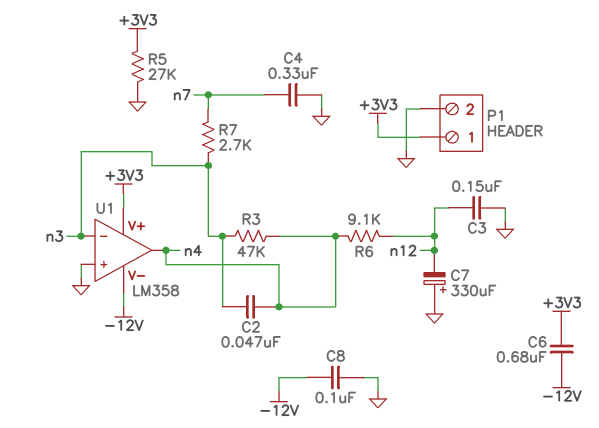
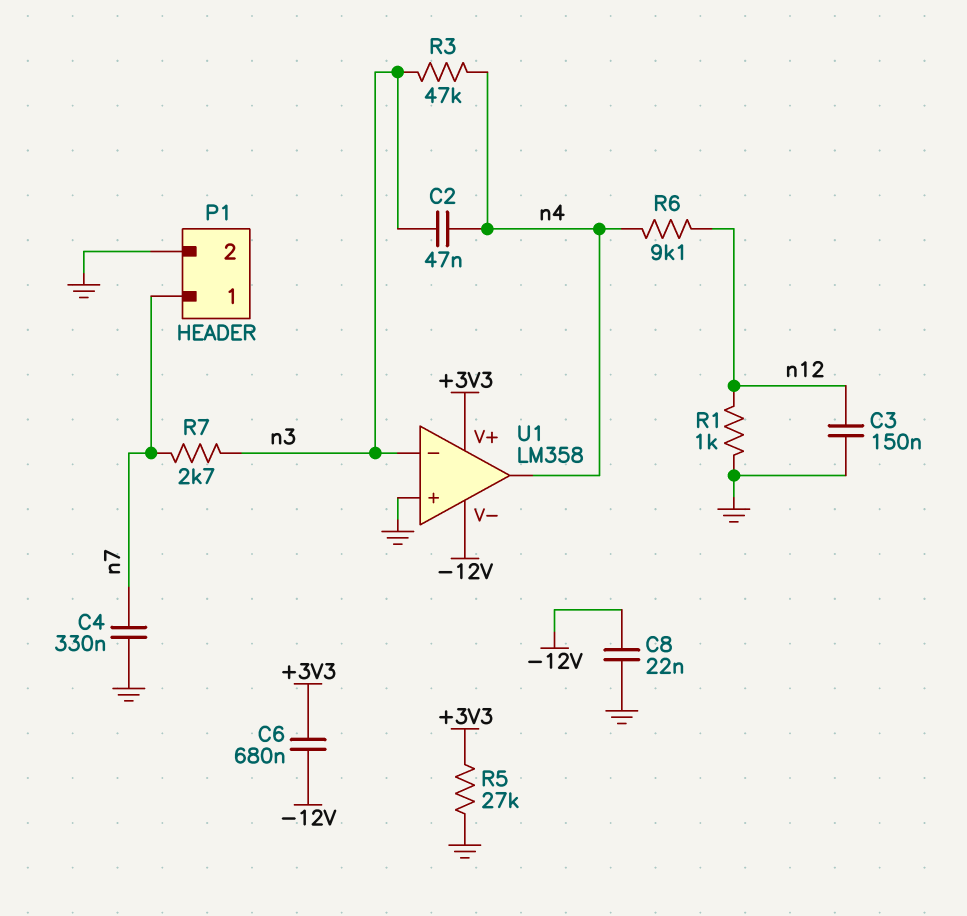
C7: 330uF (plus GND, minus n12) -> none
C8: 100nF (-12V, GND) -> 22nF (-12V, GND)
P1 pin 1: +3V3 -> n7
R1: none -> 1k (GND, n12)

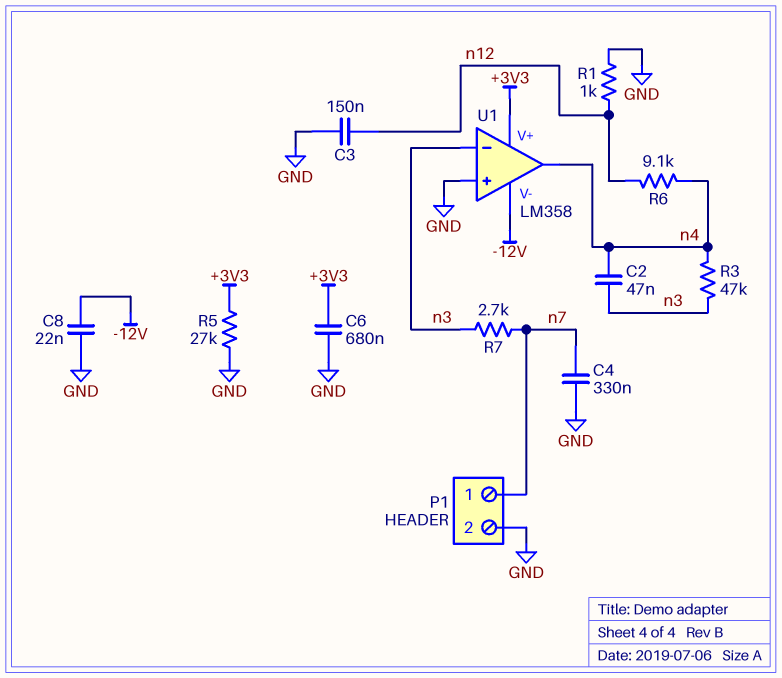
C6: 680nF (+3V3, -12V) -> 680nF (+3V3, GND)

